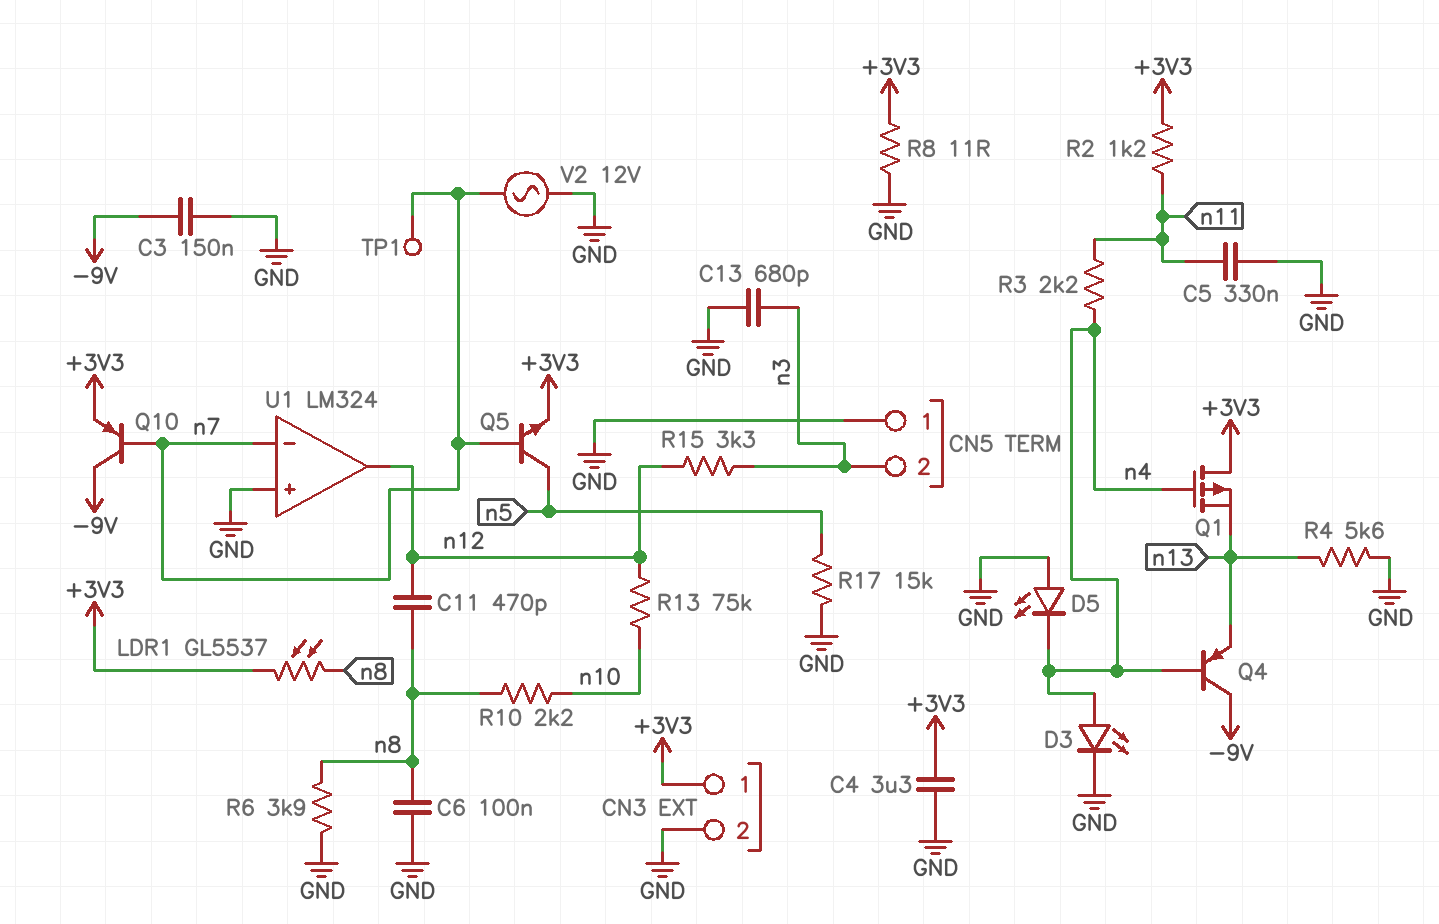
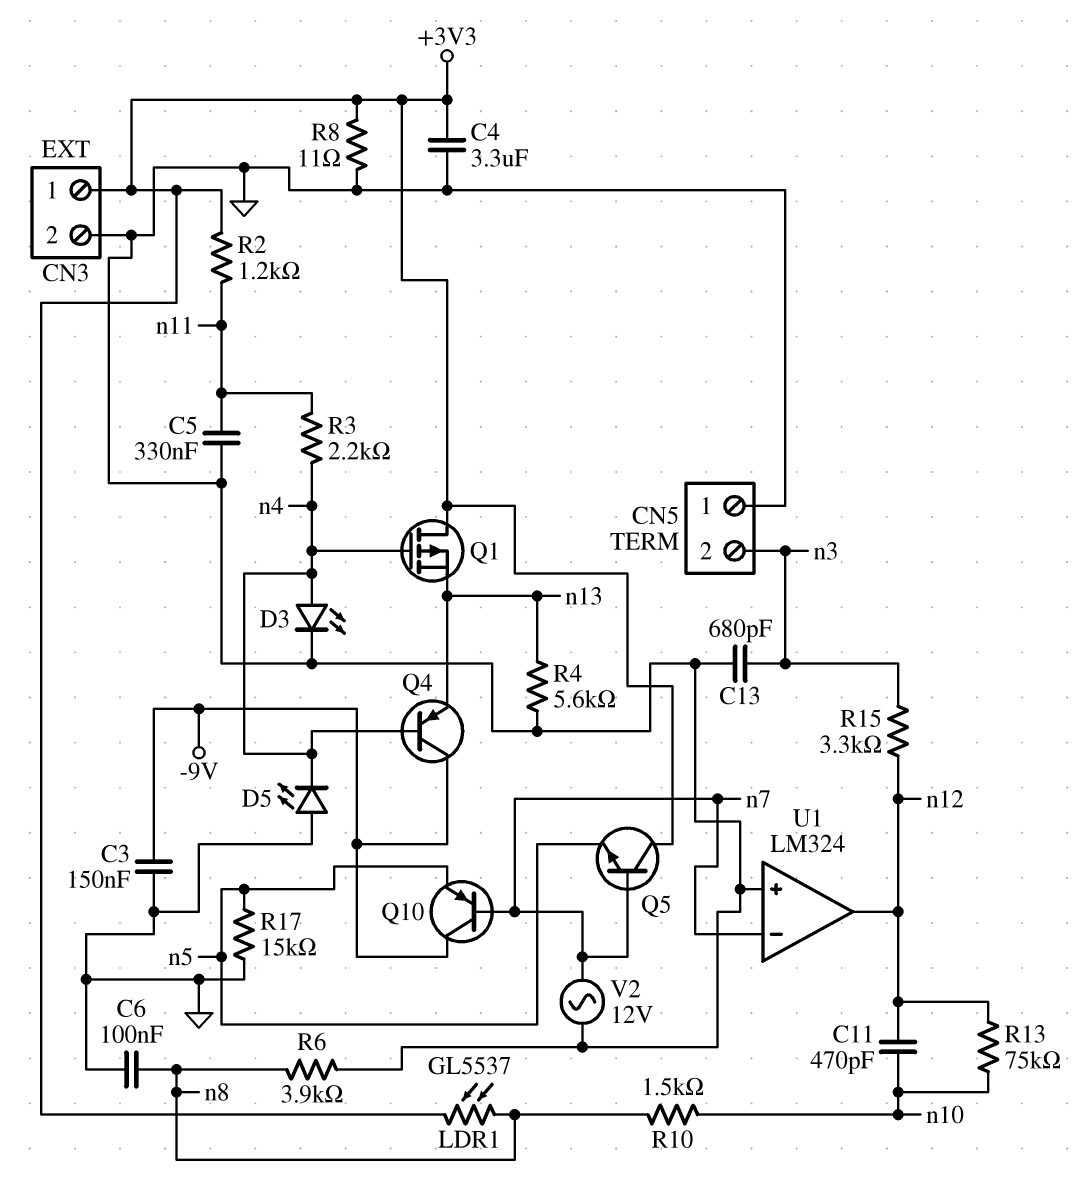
C11: 470pF (n8, n12) -> 470pF (n10, n12)
Q5: NPN (B n7, C n5, E +3V3) -> NPN (B n7, C +3V3, E n5)
Q10: PNP (B n7, C -9V, E +3V3) -> PNP (B n7, C -9V, E n5)
R10: 2.2k (n8, n10) -> 1.5k (n8, n10)
TP1: test point (n7) -> none

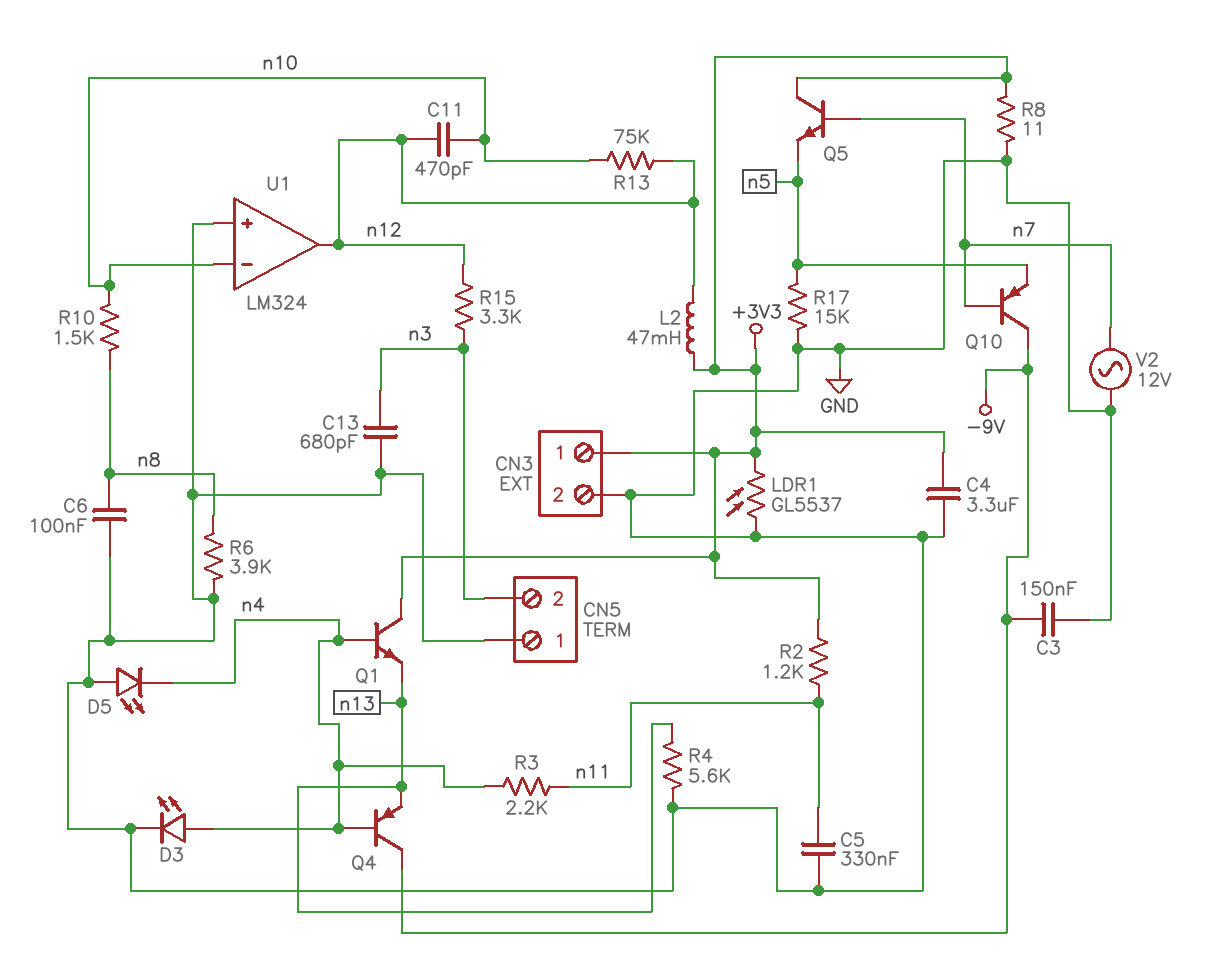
L2: none -> 47mH (+3V3, n12)
LDR1: GL5537 (+3V3, n8) -> GL5537 (+3V3, GND)
Q1: PMOS (G n4, D +3V3, S n13) -> NPN (B n4, C +3V3, E n13)
U1 pin in-: n7 -> n10

